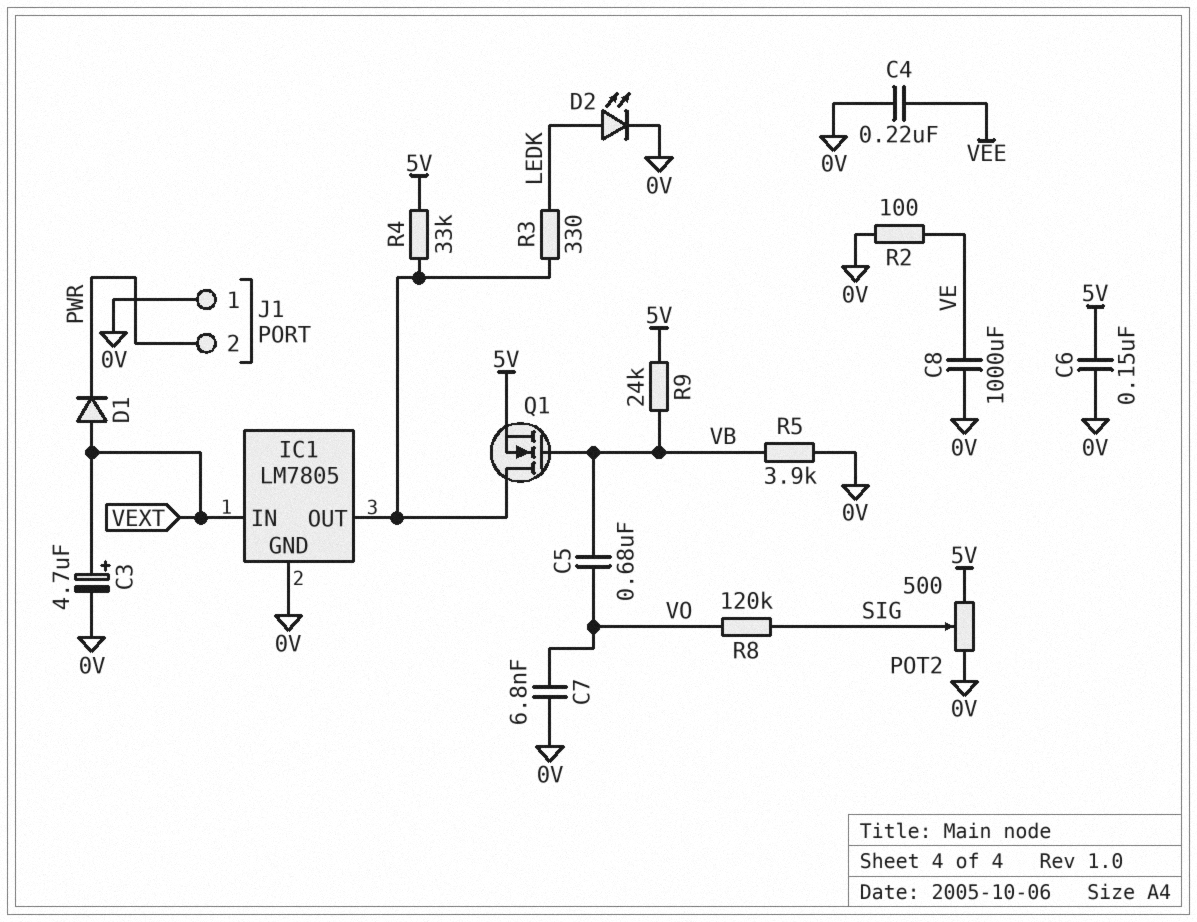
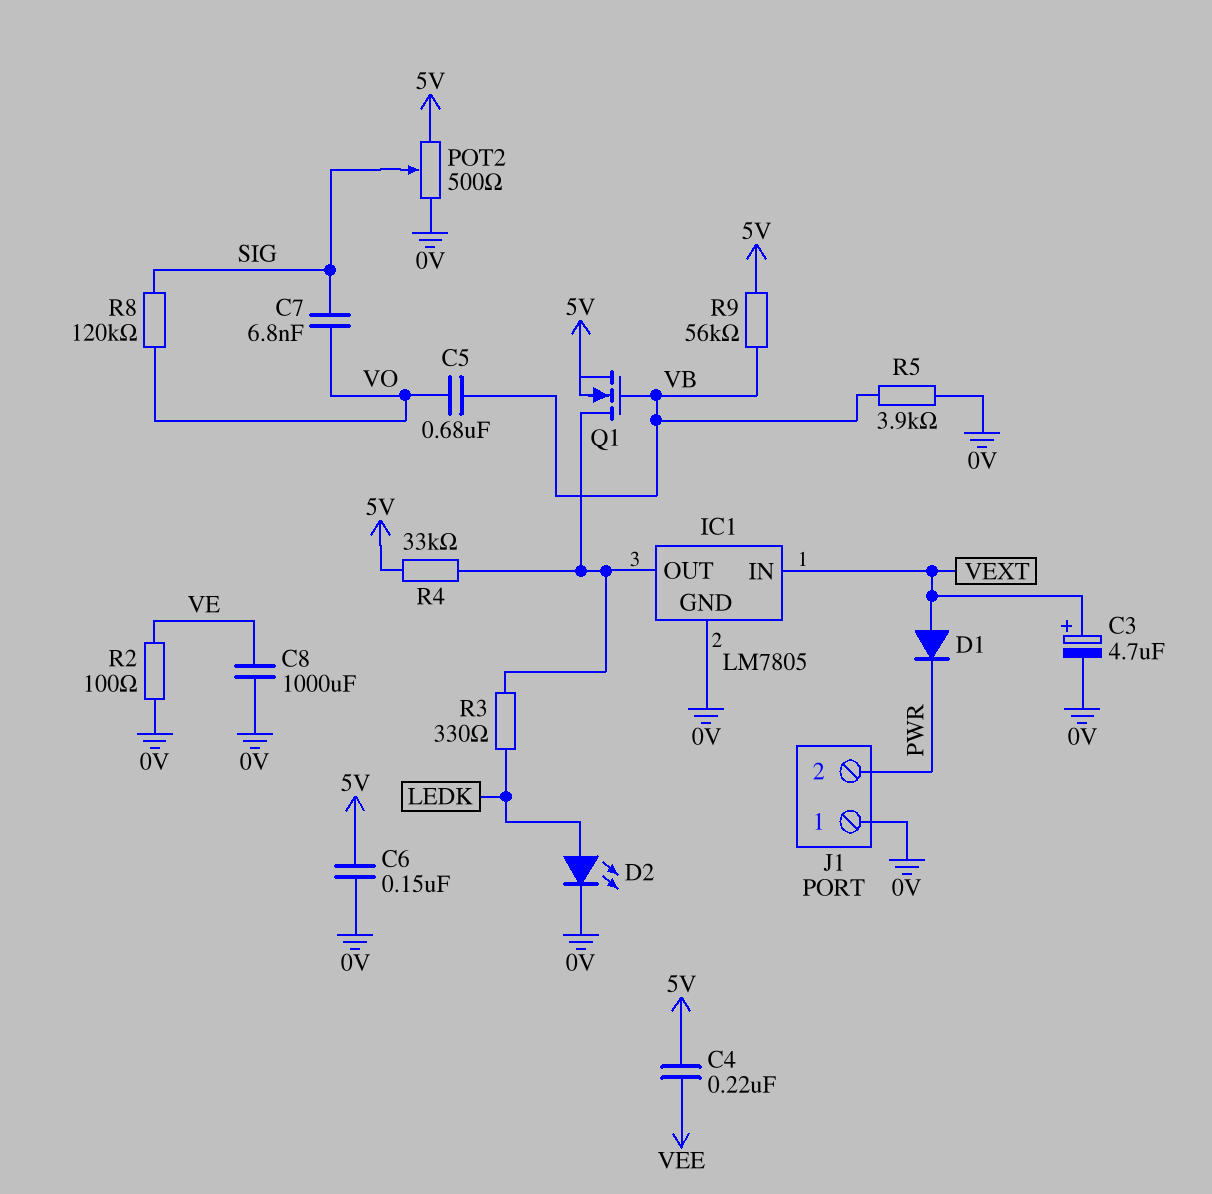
C4: 220nF (0V, VEE) -> 220nF (5V, VEE)
C7: 6.8nF (0V, VO) -> 6.8nF (SIG, VO)
R9: 24k (5V, VB) -> 56k (5V, VB)

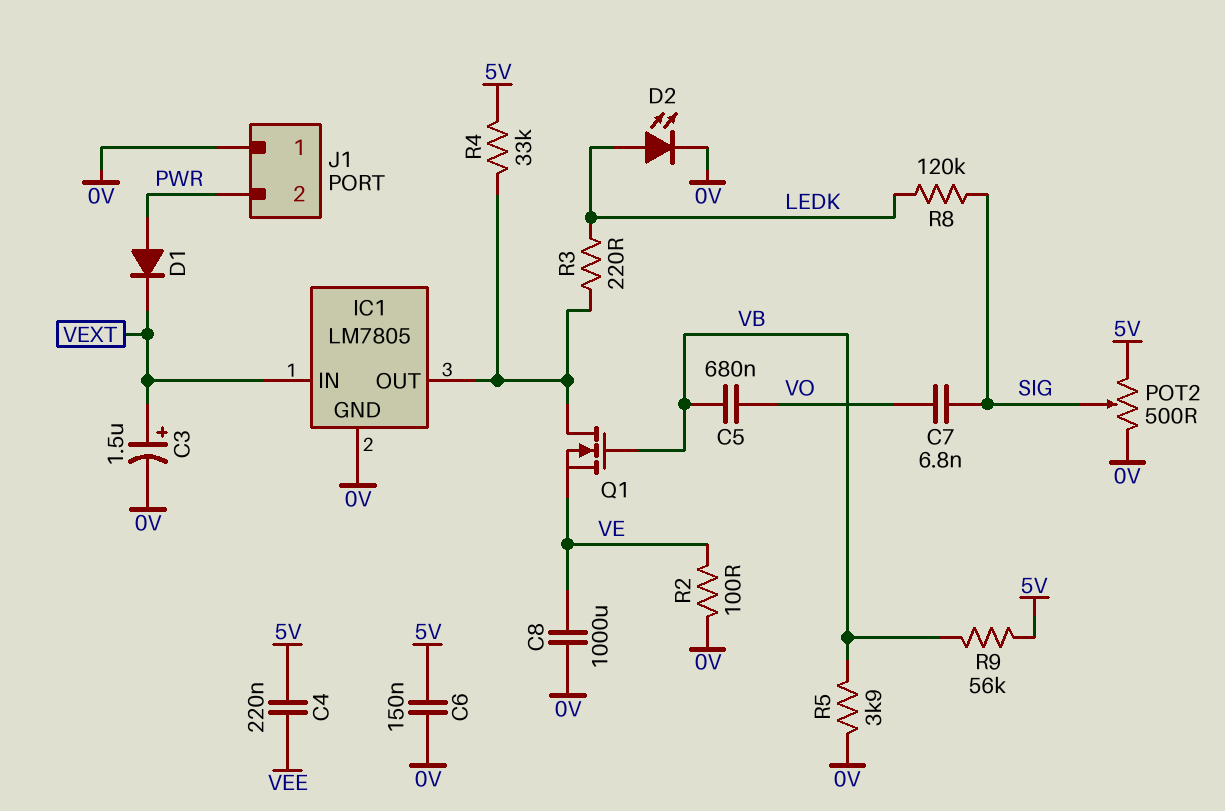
C3: 4.7uF (plus VEXT, minus 0V) -> 1.5uF (plus VEXT, minus 0V)
D1: diode (A VEXT, K PWR) -> diode (A PWR, K VEXT)
Q1: NMOS (G VB, D IC1/OUT, S 5V) -> NMOS (G VB, D IC1/OUT, S VE)
R3: 330 (IC1/OUT, LEDK) -> 220 (IC1/OUT, LEDK)
R8: 120k (SIG, VO) -> 120k (LEDK, SIG)

